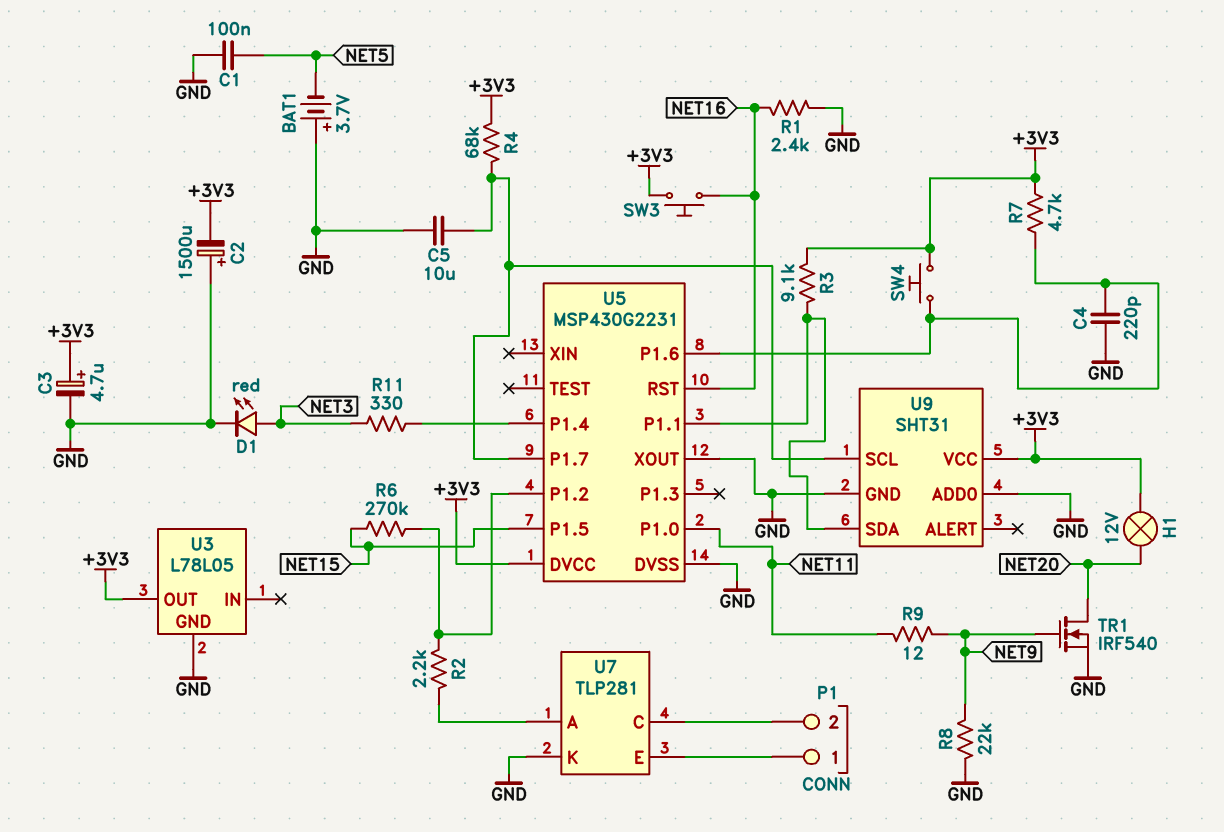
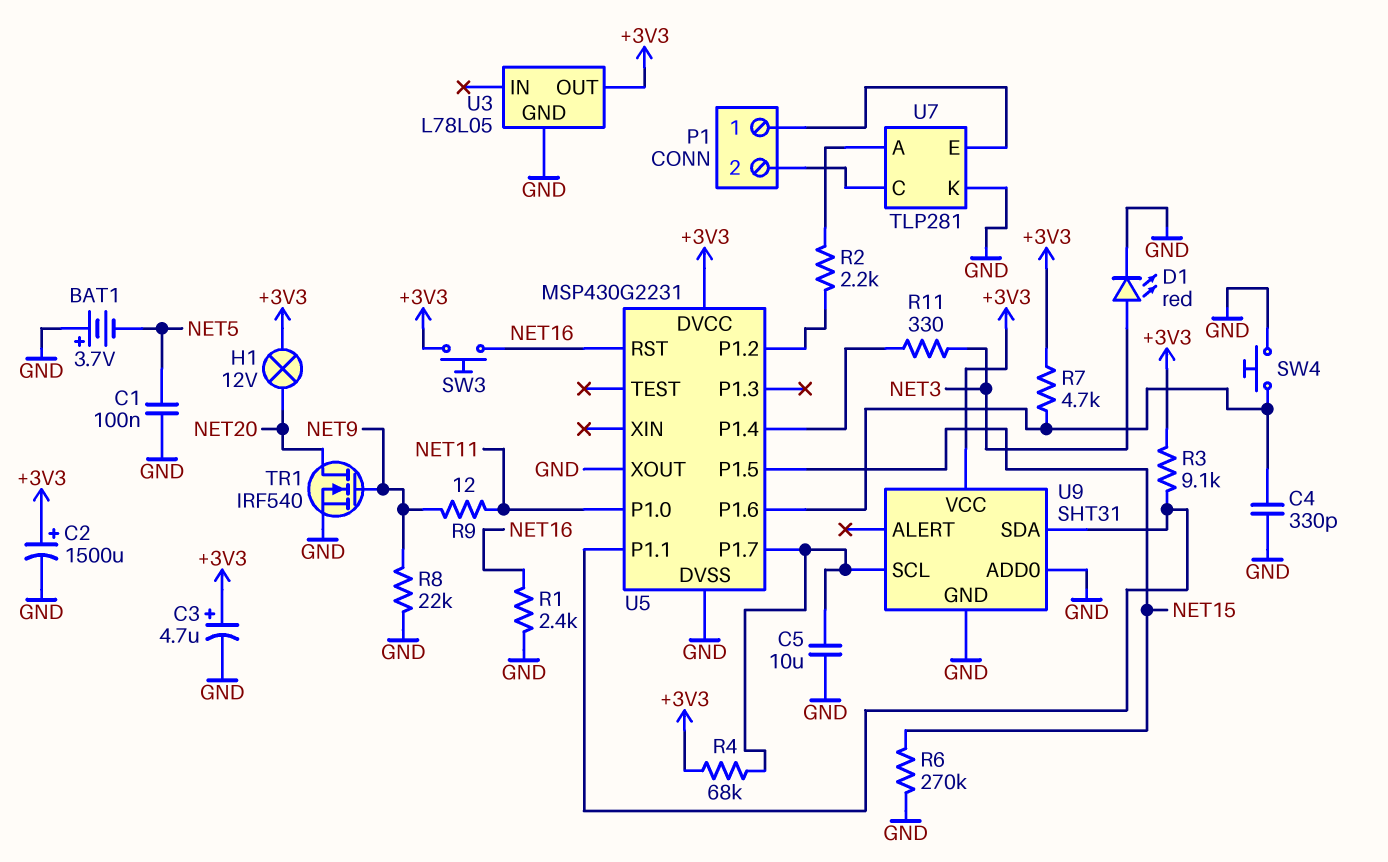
C2: 1500uF (plus GND, minus +3V3) -> 1500uF (plus +3V3, minus GND)
C4: 220pF (GND, U5/P1.6) -> 330pF (GND, U5/P1.6)
R6: 270k (NET15, U5/P1.2) -> 270k (GND, NET15)
SW4: button (+3V3, U5/P1.6) -> button (GND, U5/P1.6)

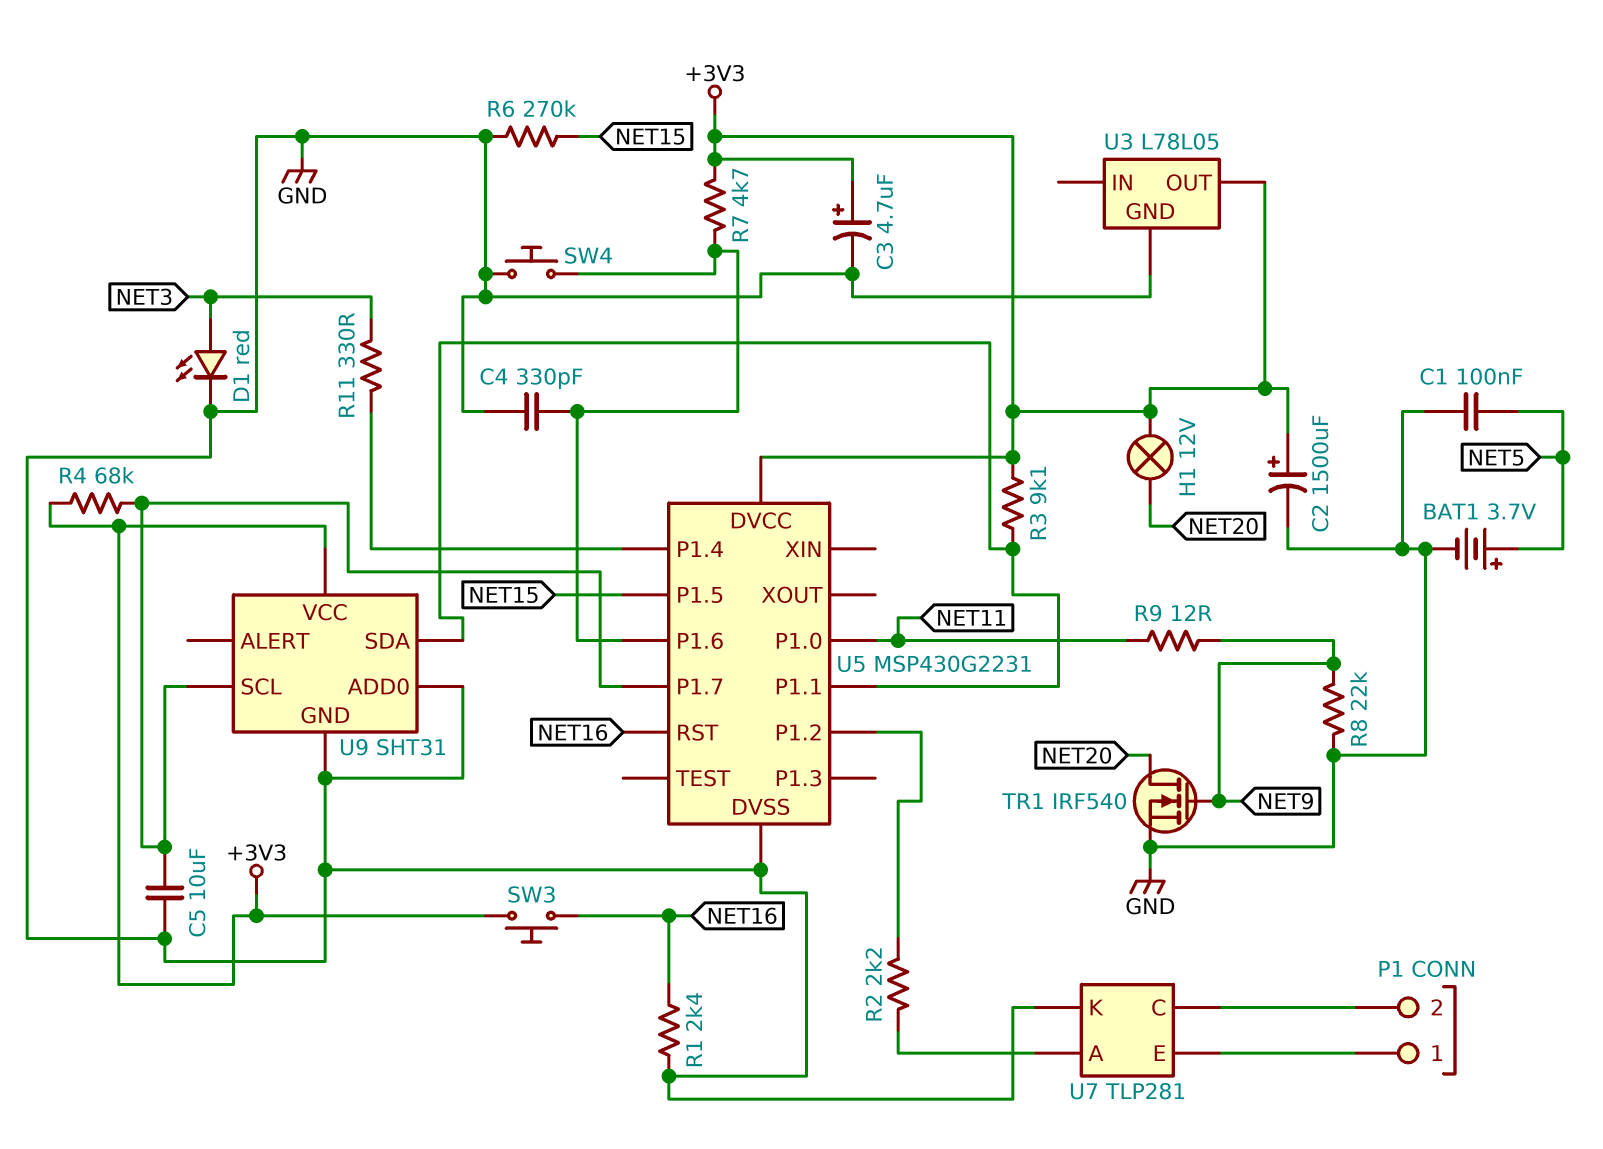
BAT1: 3.7V (plus GND, minus NET5) -> 3.7V (plus NET5, minus GND)
U5 pin XOUT: GND -> none

